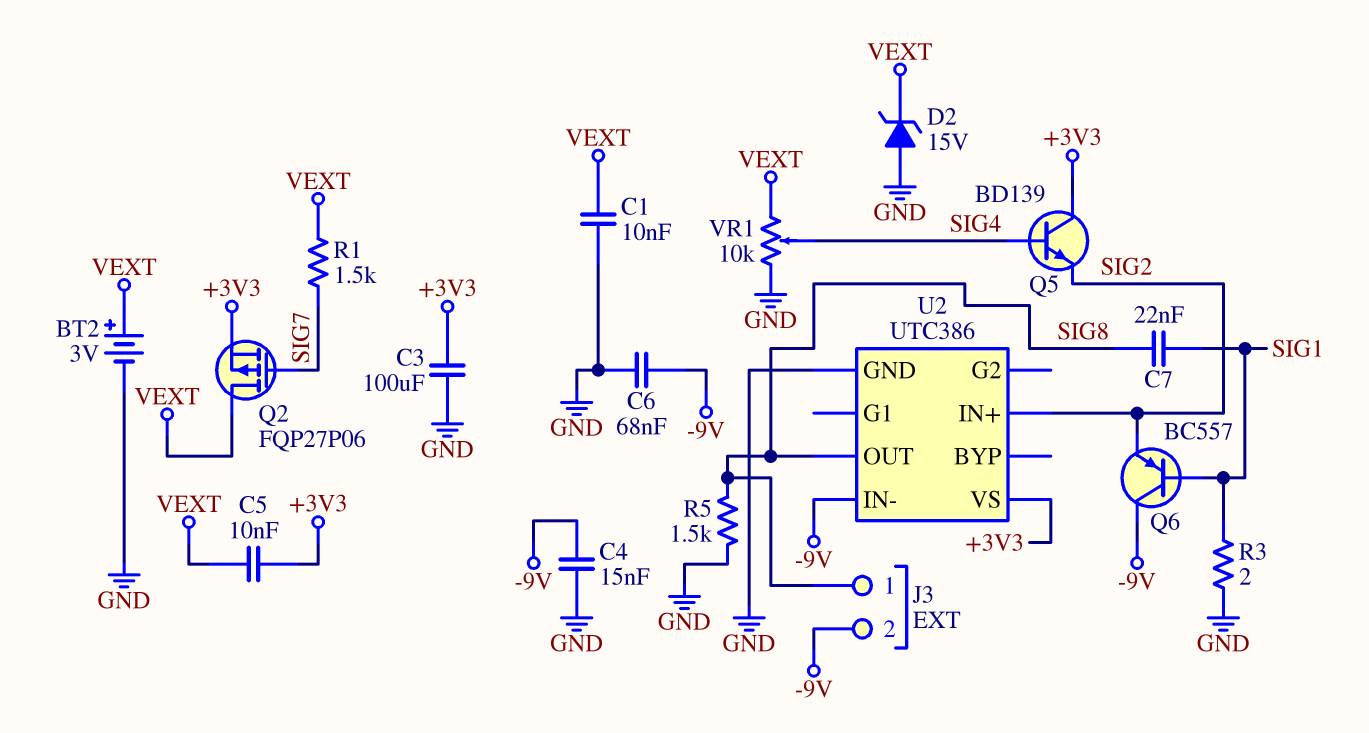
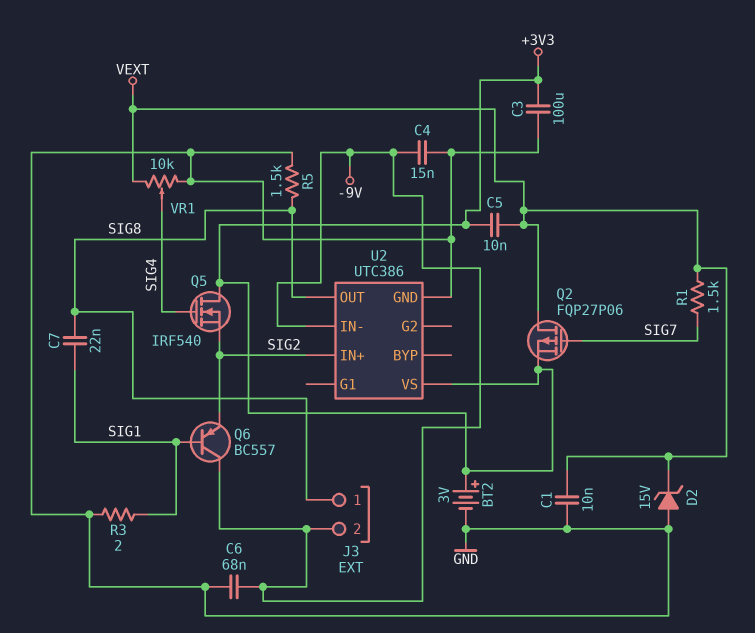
BT2: 3V (plus VEXT, minus GND) -> 3V (plus +3V3, minus GND)
Q5: NPN BD139 (B SIG4, C +3V3, E SIG2) -> NMOS IRF540 (G SIG4, D +3V3, S SIG2)

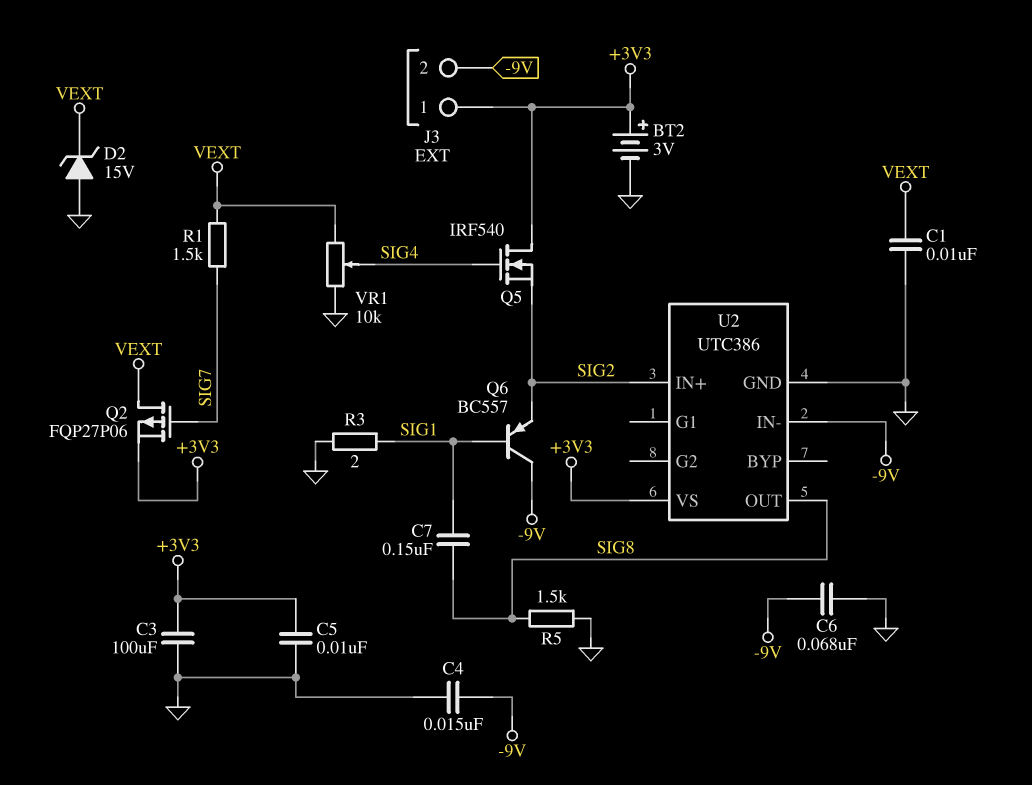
C5: 10nF (+3V3, VEXT) -> 10nF (+3V3, GND)
C7: 22nF (SIG1, SIG8) -> 150nF (SIG1, SIG8)
J3 pin 1: SIG8 -> +3V3

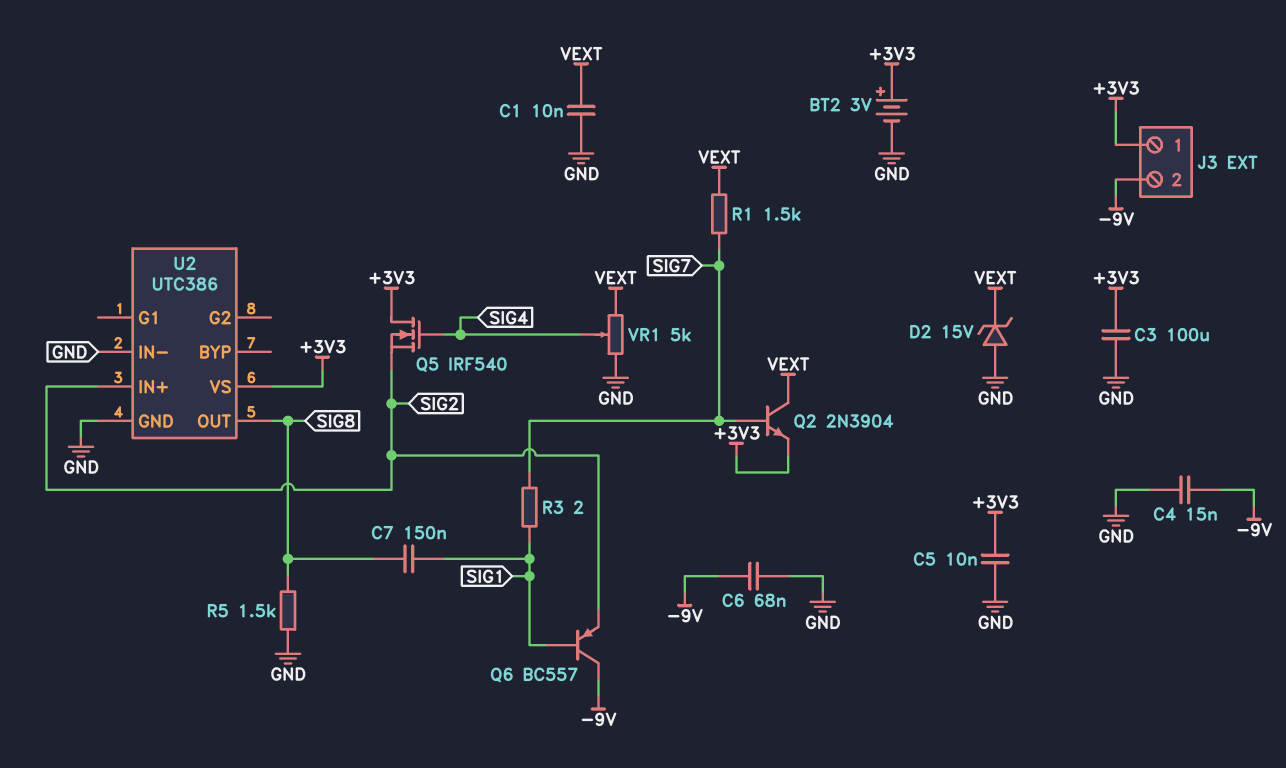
Q2: PMOS FQP27P06 (G SIG7, D VEXT, S +3V3) -> NPN 2N3904 (B SIG7, C VEXT, E +3V3)
R3: 2 (GND, SIG1) -> 2 (SIG1, SIG7)
U2 pin IN-: -9V -> GND
VR1: 10k (GND, VEXT, wiper SIG4) -> 5k (GND, VEXT, wiper SIG4)

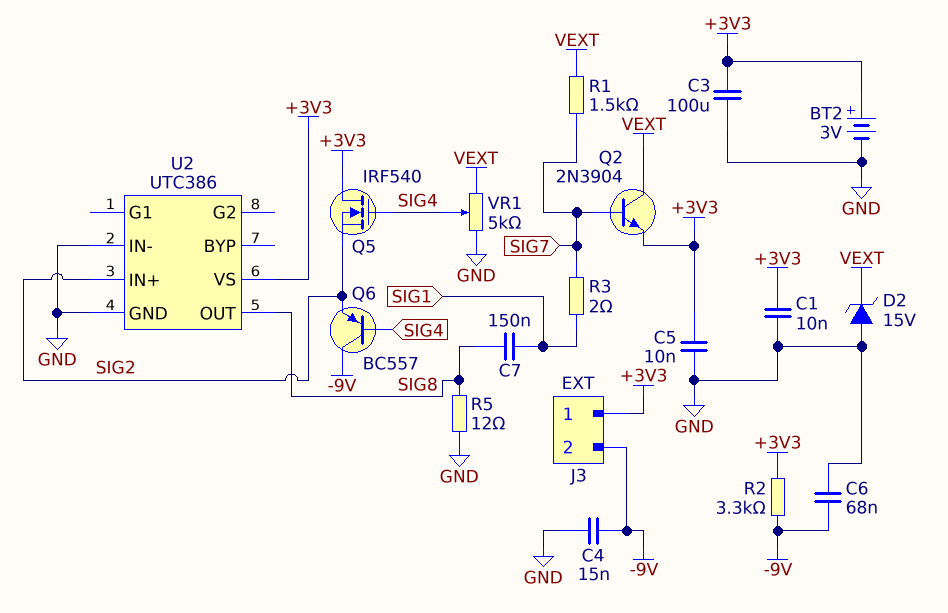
C1: 10nF (GND, VEXT) -> 10nF (+3V3, GND)
Q6: PNP BC557 (B SIG1, C -9V, E SIG2) -> PNP BC557 (B SIG4, C -9V, E SIG2)
R2: none -> 3.3k (+3V3, -9V)
R5: 1.5k (GND, SIG8) -> 12 (GND, SIG8)

